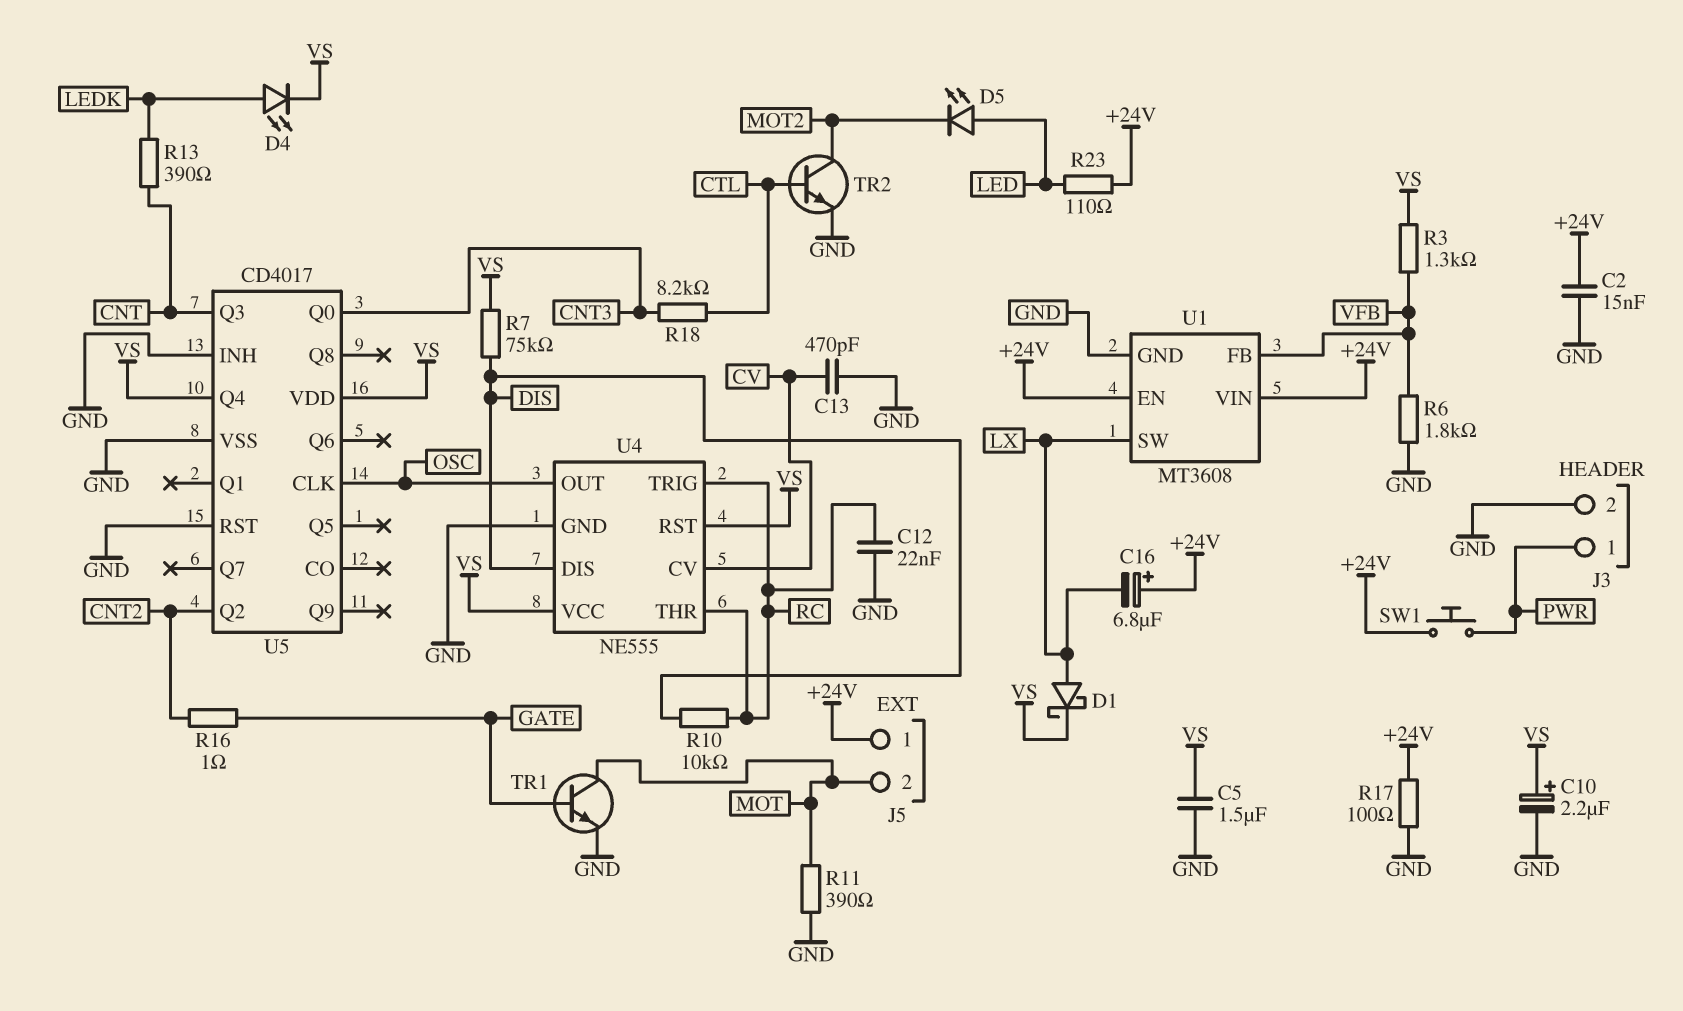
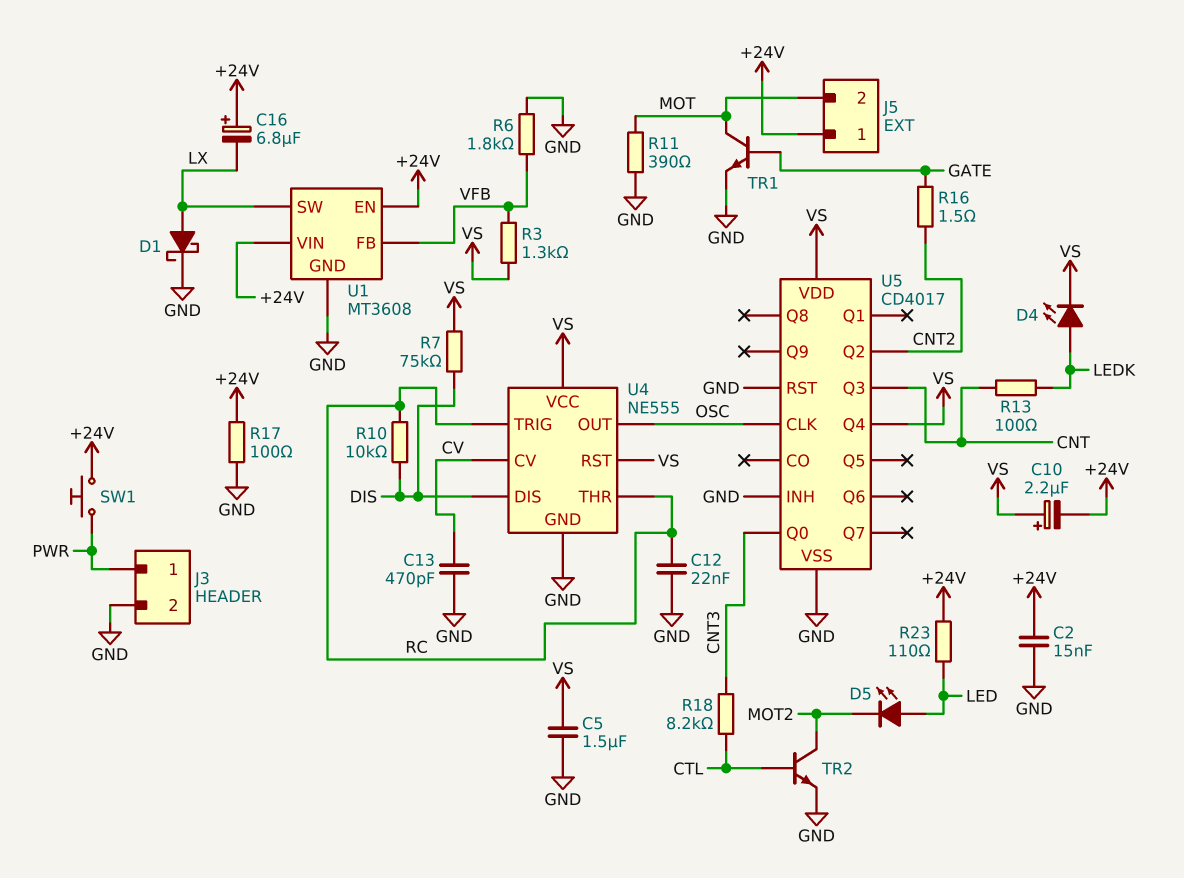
C10: 2.2uF (plus VS, minus GND) -> 2.2uF (plus VS, minus +24V)
D1: schottky (A LX, K VS) -> schottky (A LX, K GND)
R13: 390 (CNT, LEDK) -> 100 (CNT, LEDK)
R16: 1 (CNT2, GATE) -> 1.5 (CNT2, GATE)

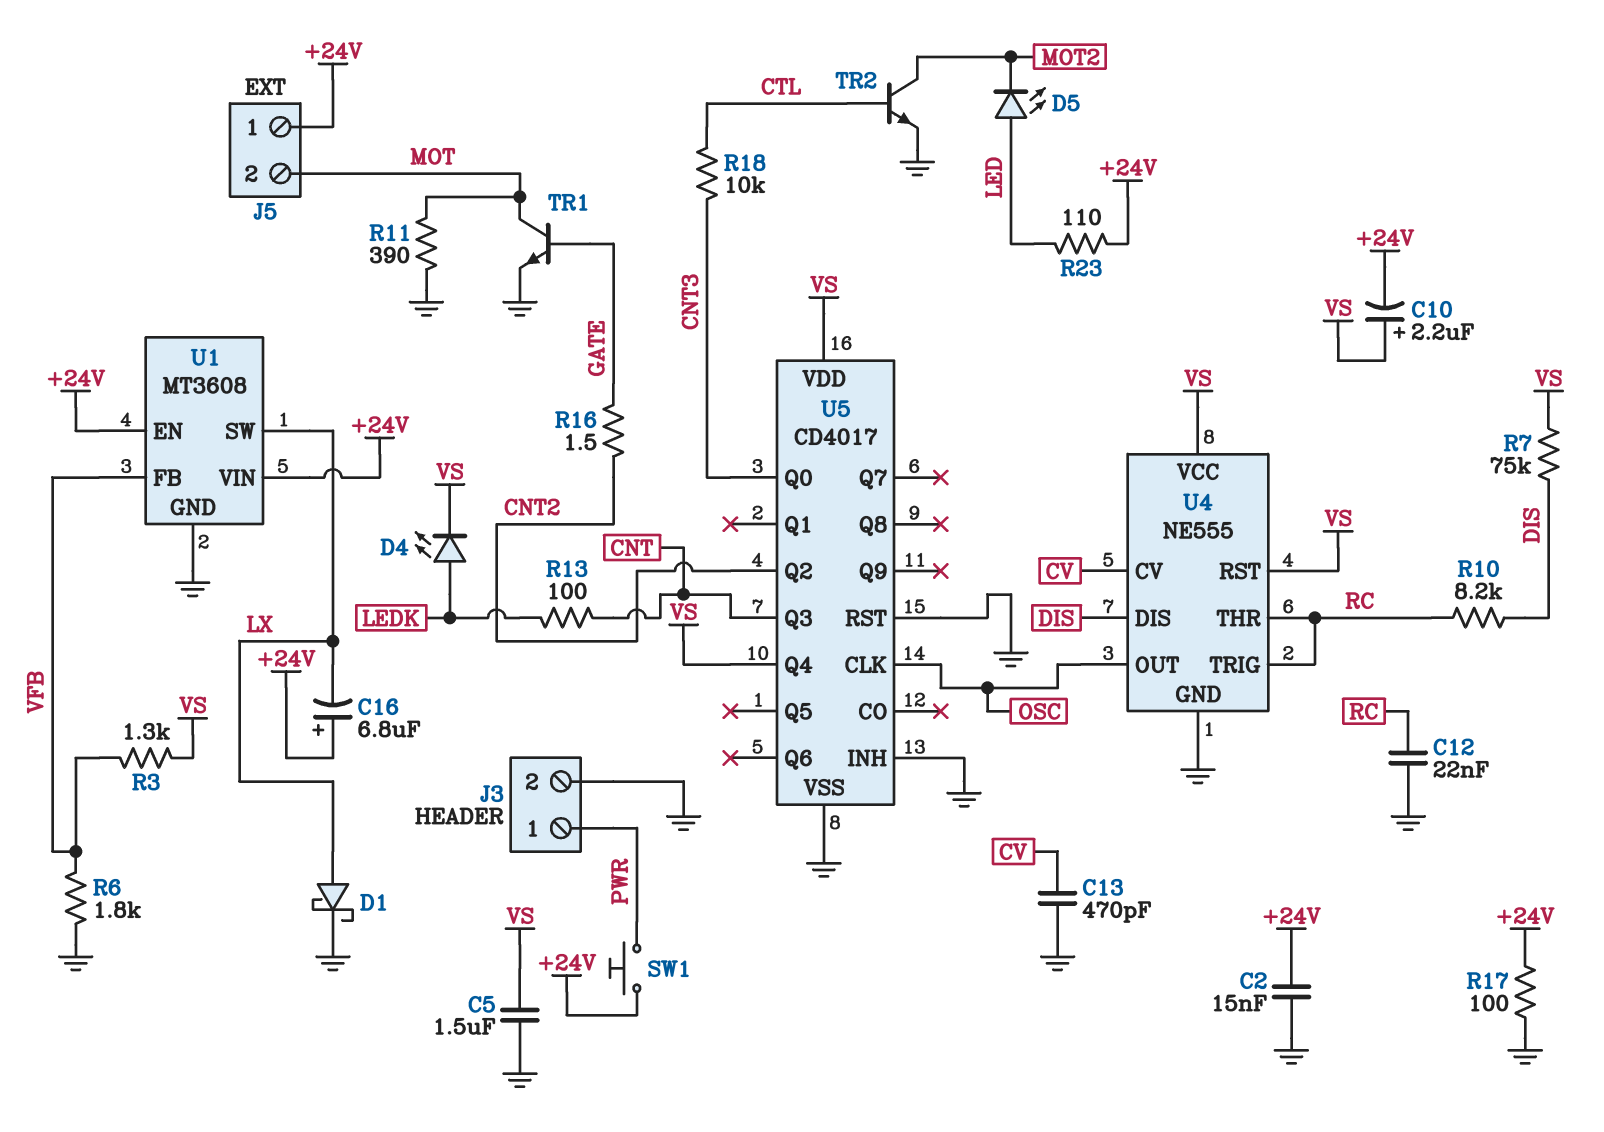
R10: 10k (DIS, RC) -> 8.2k (DIS, RC)
R18: 8.2k (CNT3, CTL) -> 10k (CNT3, CTL)

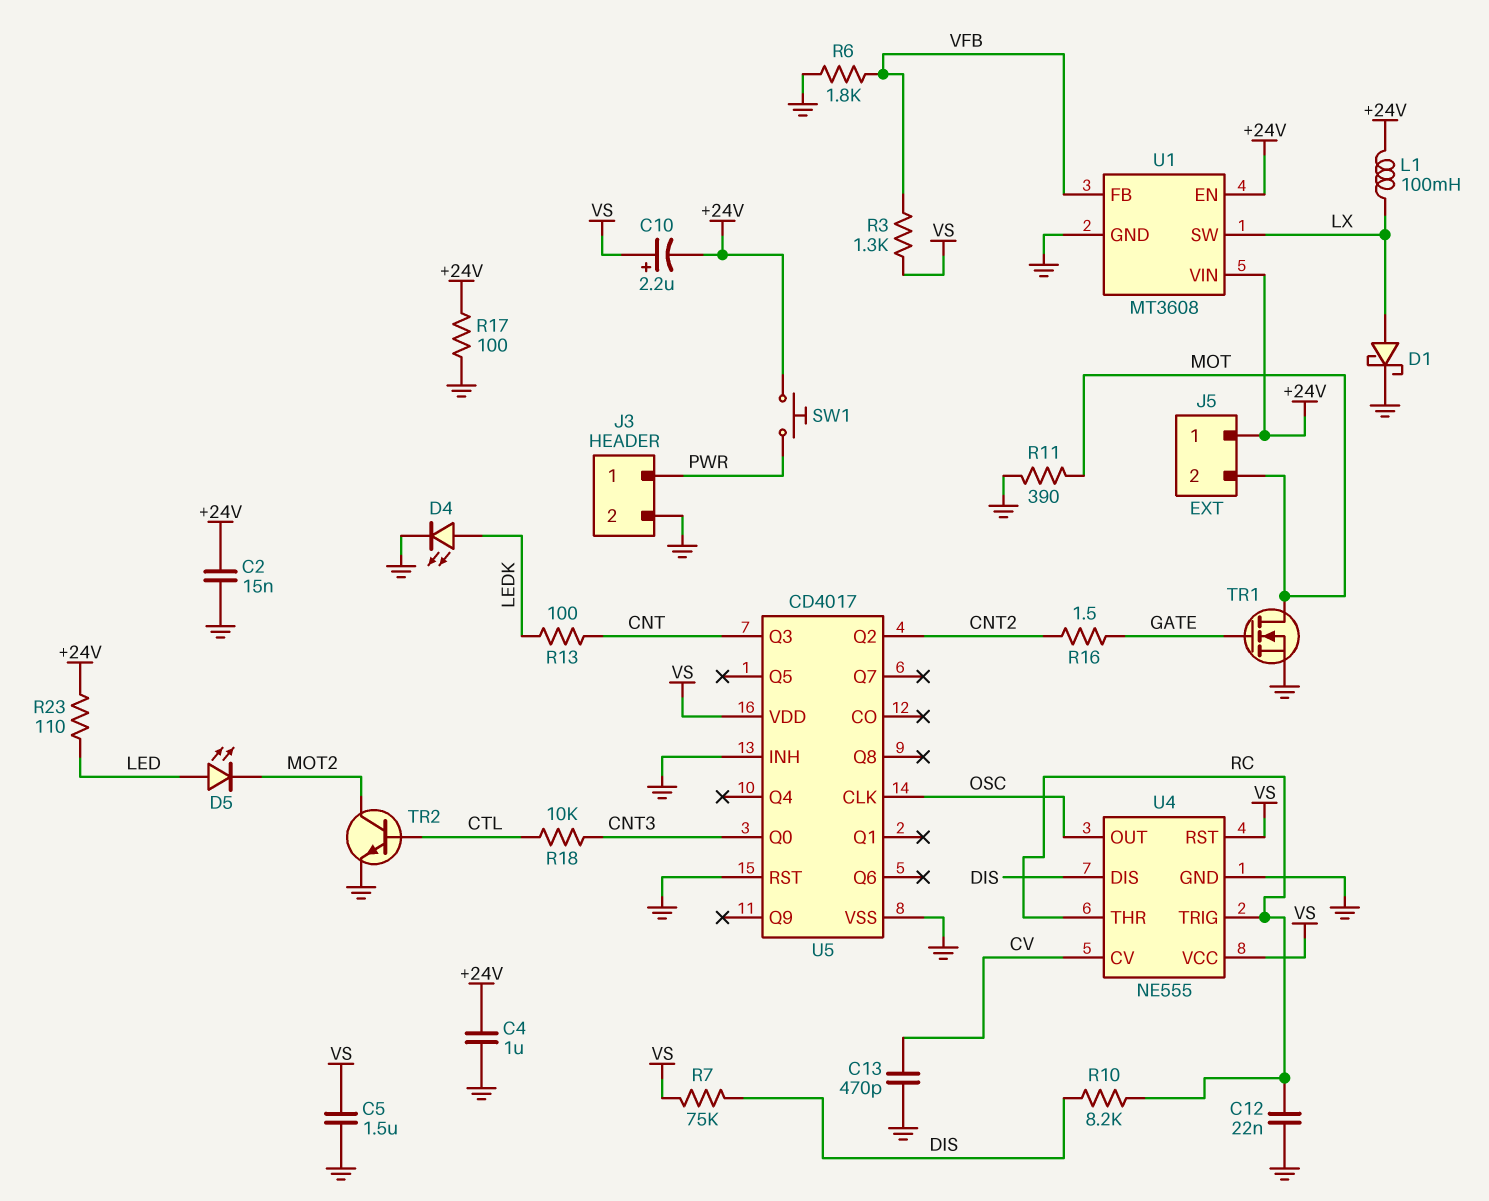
C4: none -> 1uF (+24V, GND)
C16: 6.8uF (plus +24V, minus LX) -> none
D4: LED (A LEDK, K VS) -> LED (A LEDK, K GND)
L1: none -> 100mH (+24V, LX)
TR1: NPN (B GATE, C MOT, E GND) -> NMOS (G GATE, D MOT, S GND)
U5 pin Q4: VS -> none

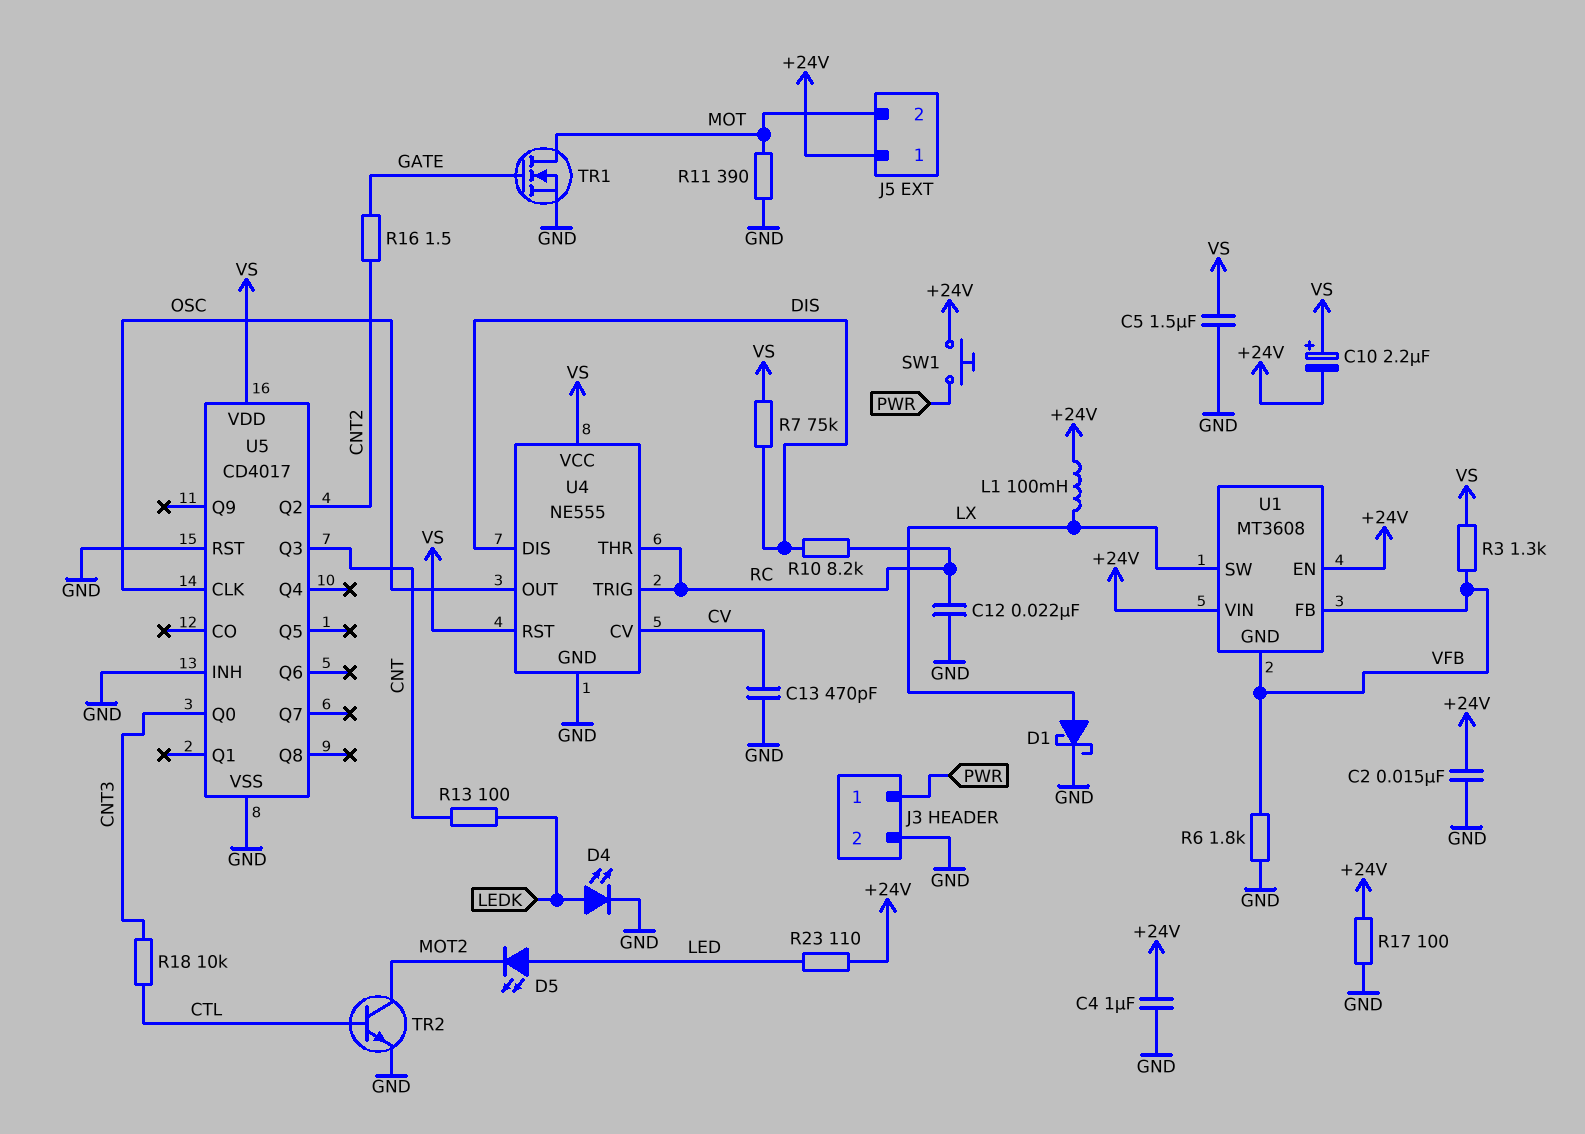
U1 pin GND: GND -> VFB

